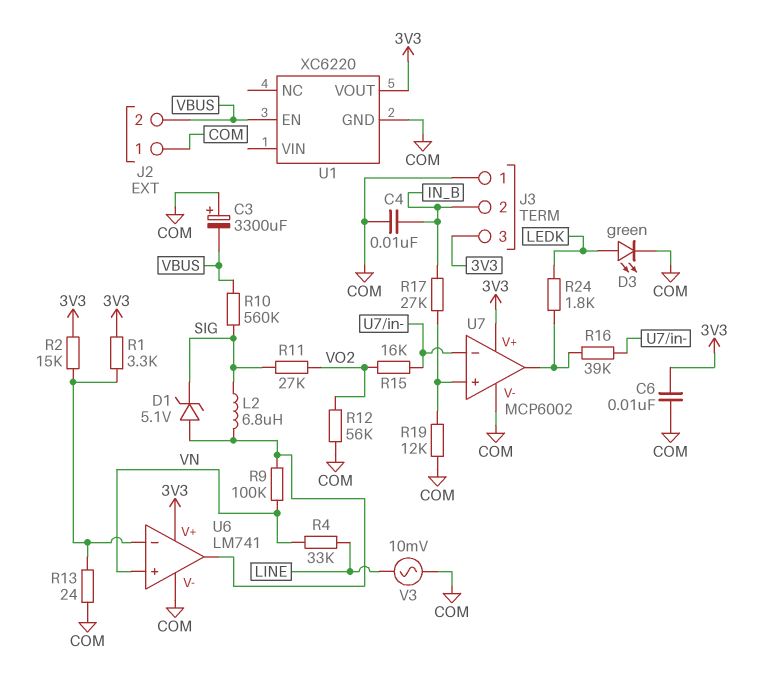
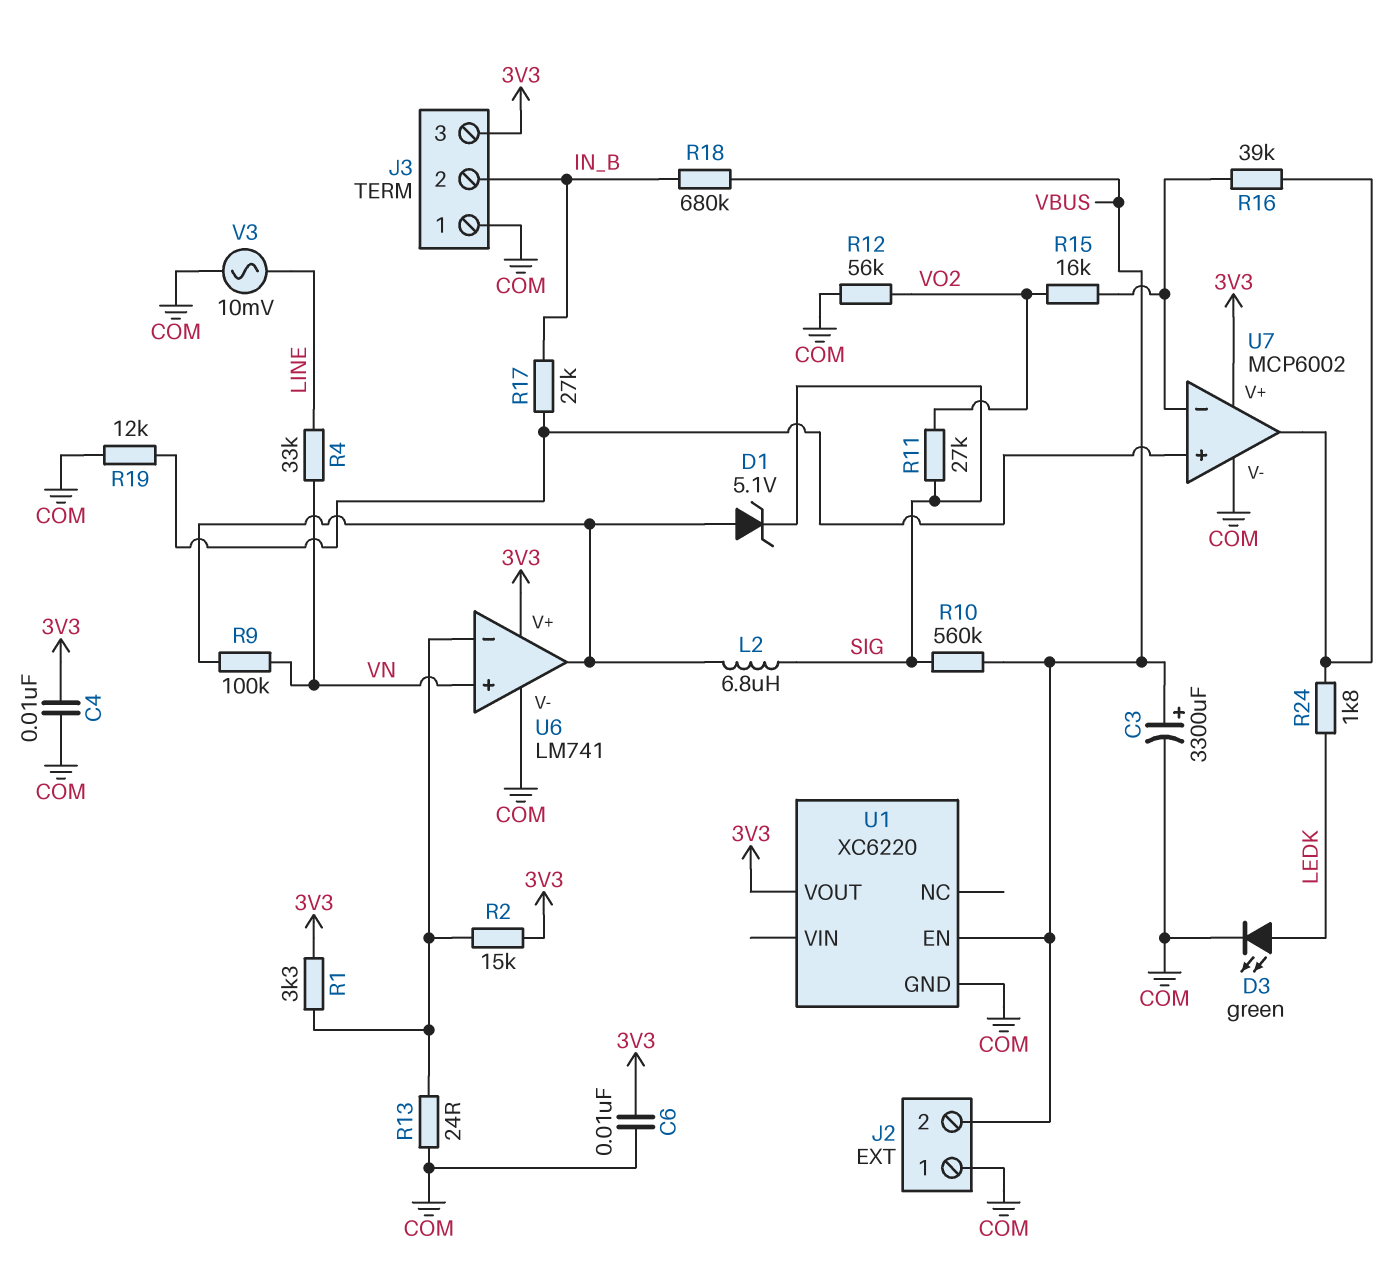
C3: 3300uF (plus COM, minus VBUS) -> 3300uF (plus VBUS, minus COM)
C4: 10nF (COM, IN_B) -> 10nF (3V3, COM)
R18: none -> 680k (IN_B, VBUS)

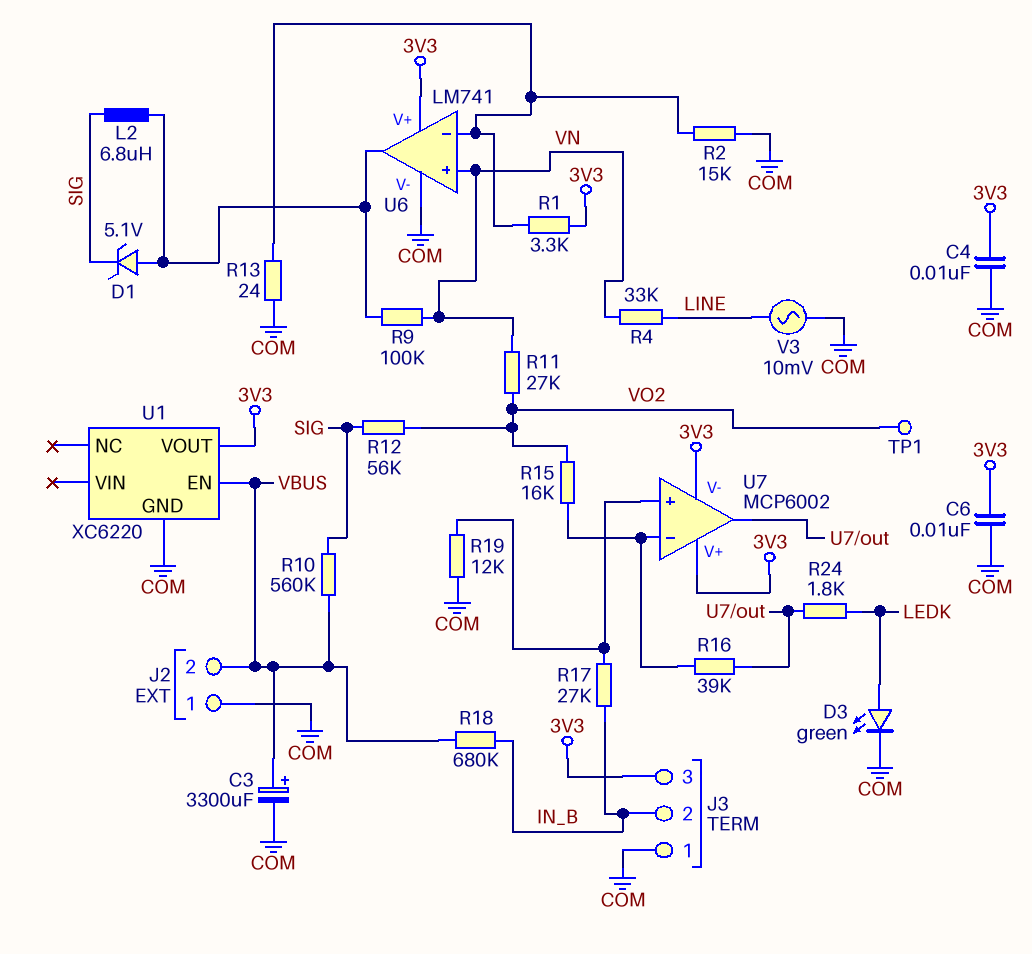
R2: 15k (3V3, U6/in-) -> 15k (COM, U6/in-)
R11: 27k (SIG, VO2) -> 27k (VN, VO2)
R12: 56k (COM, VO2) -> 56k (SIG, VO2)
TP1: none -> test point (VO2)
U7 pin V-: COM -> 3V3

